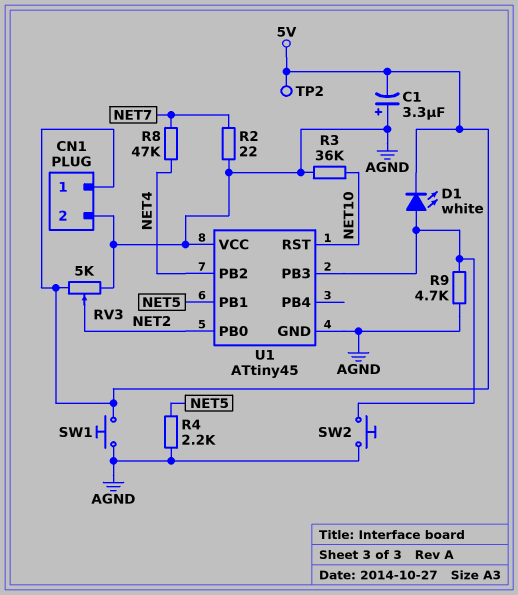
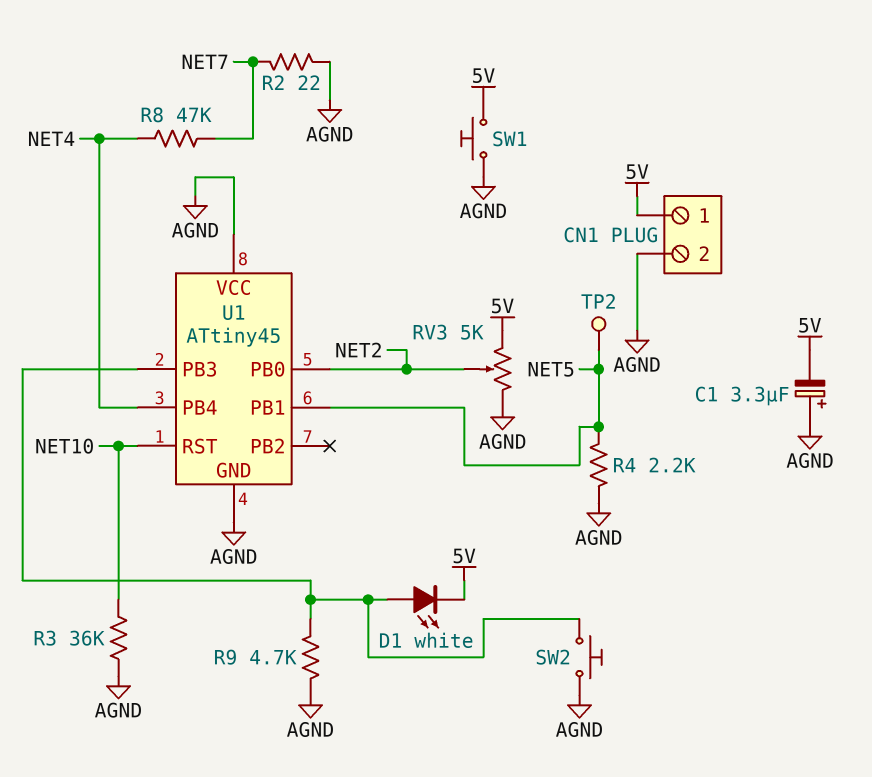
TP2: test point (5V) -> test point (NET5)
U1 pin PB2: NET4 -> none
U1 pin PB4: none -> NET4

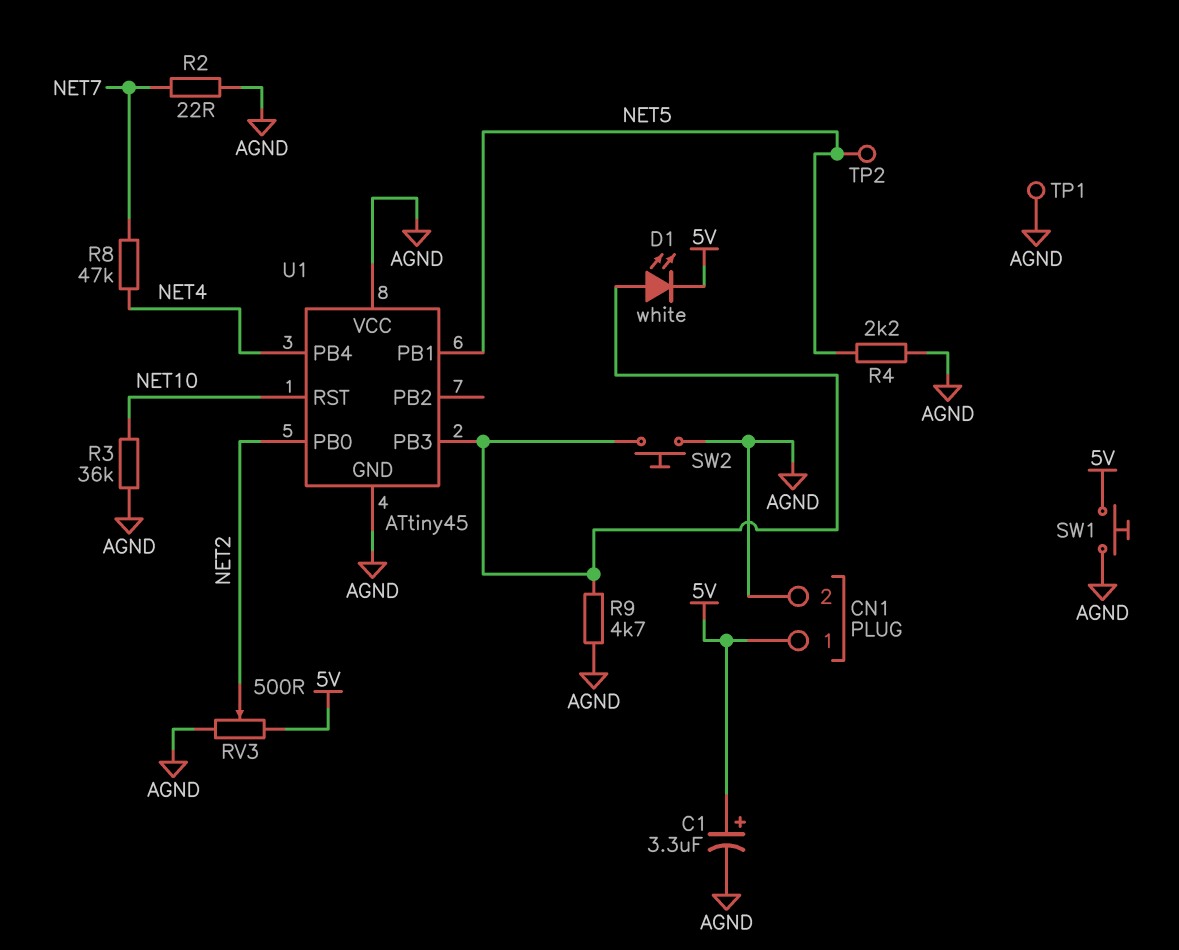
C1: 3.3uF (plus AGND, minus 5V) -> 3.3uF (plus 5V, minus AGND)
RV3: 5k (5V, AGND, wiper NET2) -> 500 (5V, AGND, wiper NET2)
TP1: none -> test point (AGND)

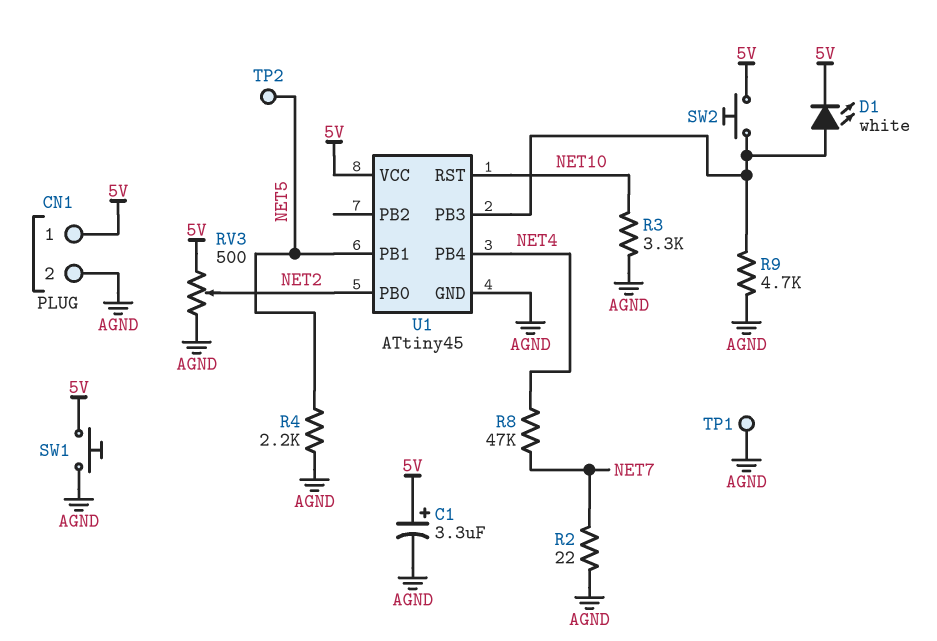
R3: 36k (AGND, NET10) -> 3.3k (AGND, NET10)
SW2: button (AGND, U1/PB3) -> button (5V, U1/PB3)
U1 pin VCC: AGND -> 5V

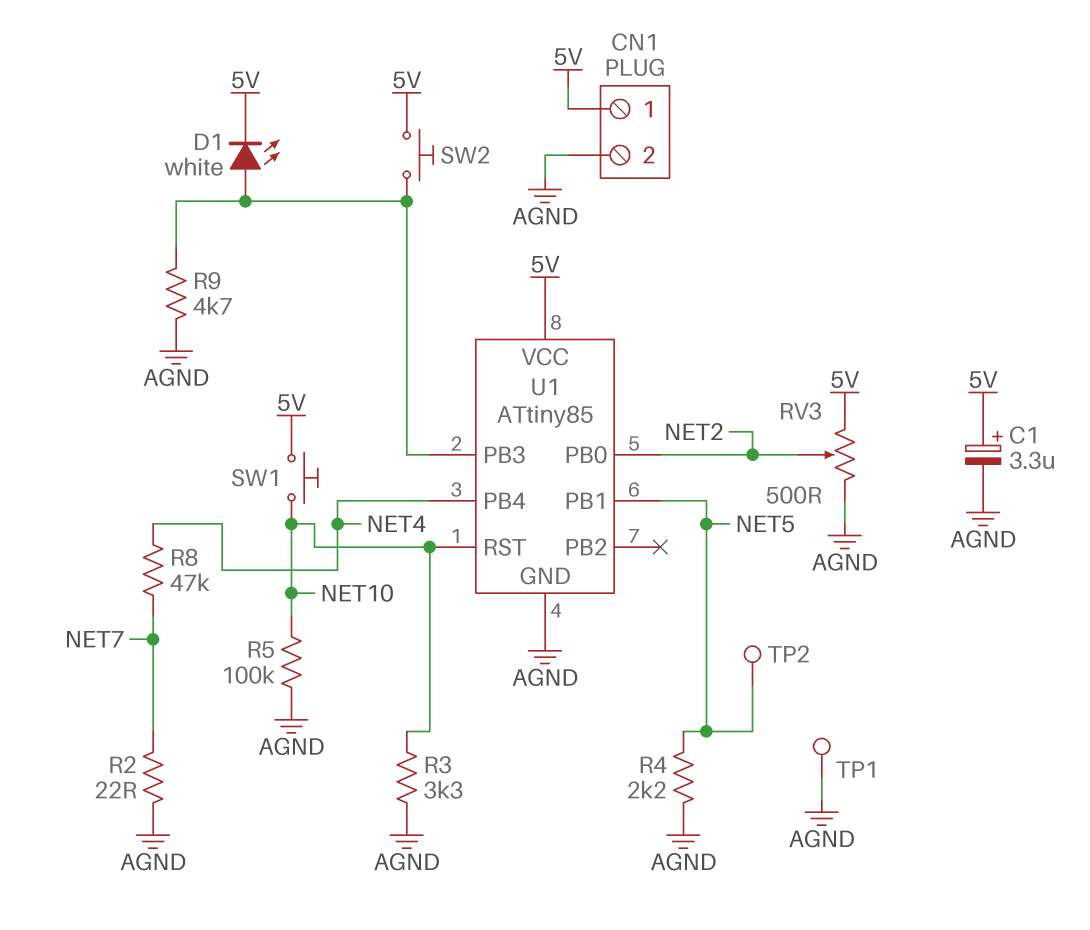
R5: none -> 100k (AGND, NET10)
SW1: button (5V, AGND) -> button (5V, NET10)
U1: ATtiny45 -> ATtiny85

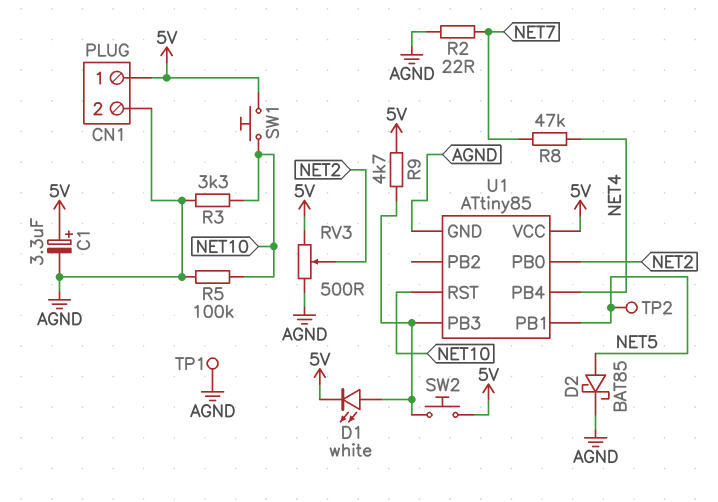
D2: none -> schottky BAT85 (A NET5, K AGND)
R4: 2.2k (AGND, NET5) -> none
R9: 4.7k (AGND, U1/PB3) -> 4.7k (5V, U1/PB3)

